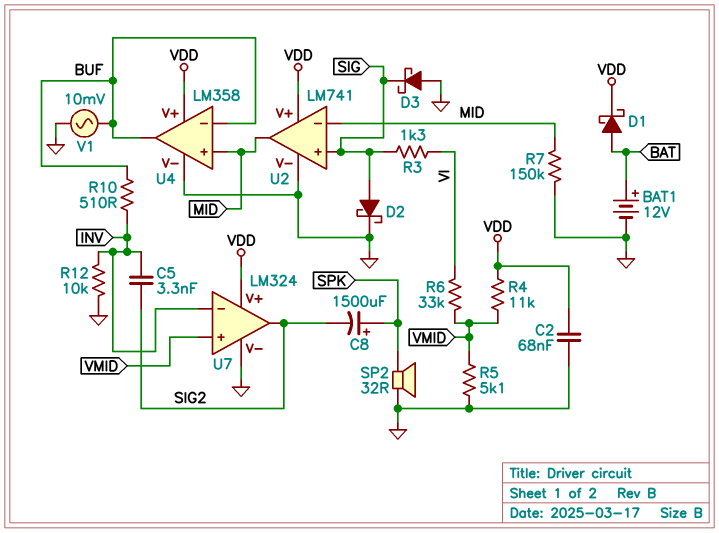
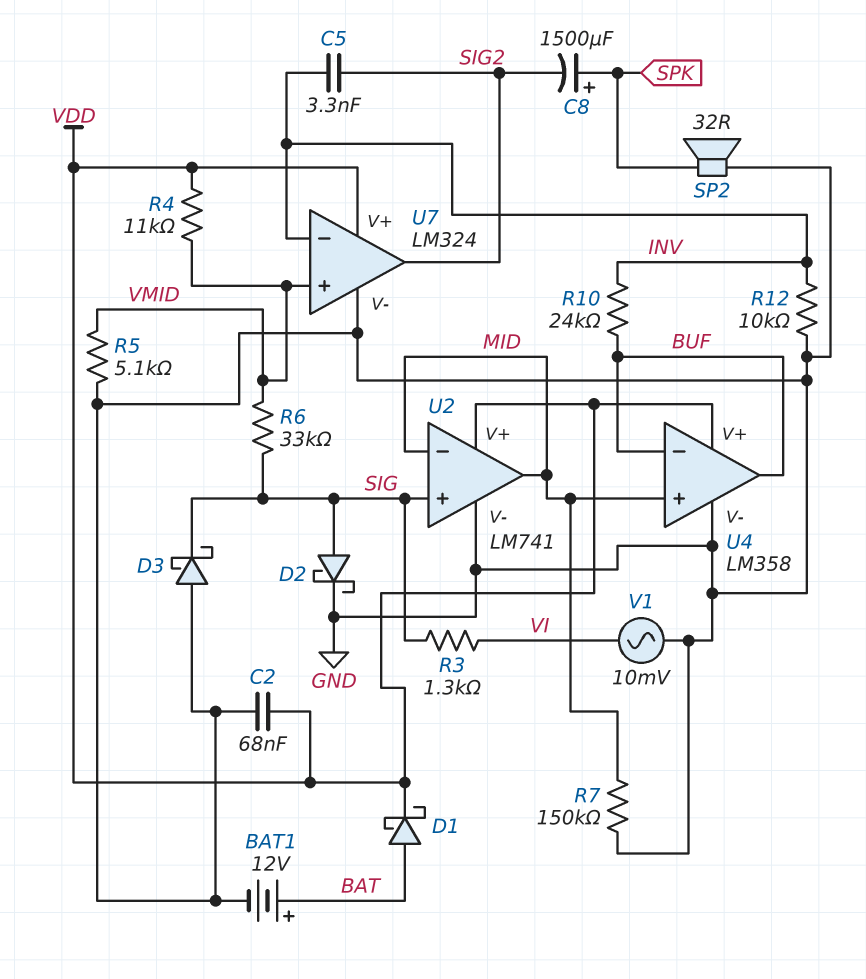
R6: 33k (VI, VMID) -> 33k (SIG, VMID)
R10: 510 (BUF, INV) -> 24k (BUF, INV)
V1: AC 10mV (BUF, GND) -> AC 10mV (GND, VI)

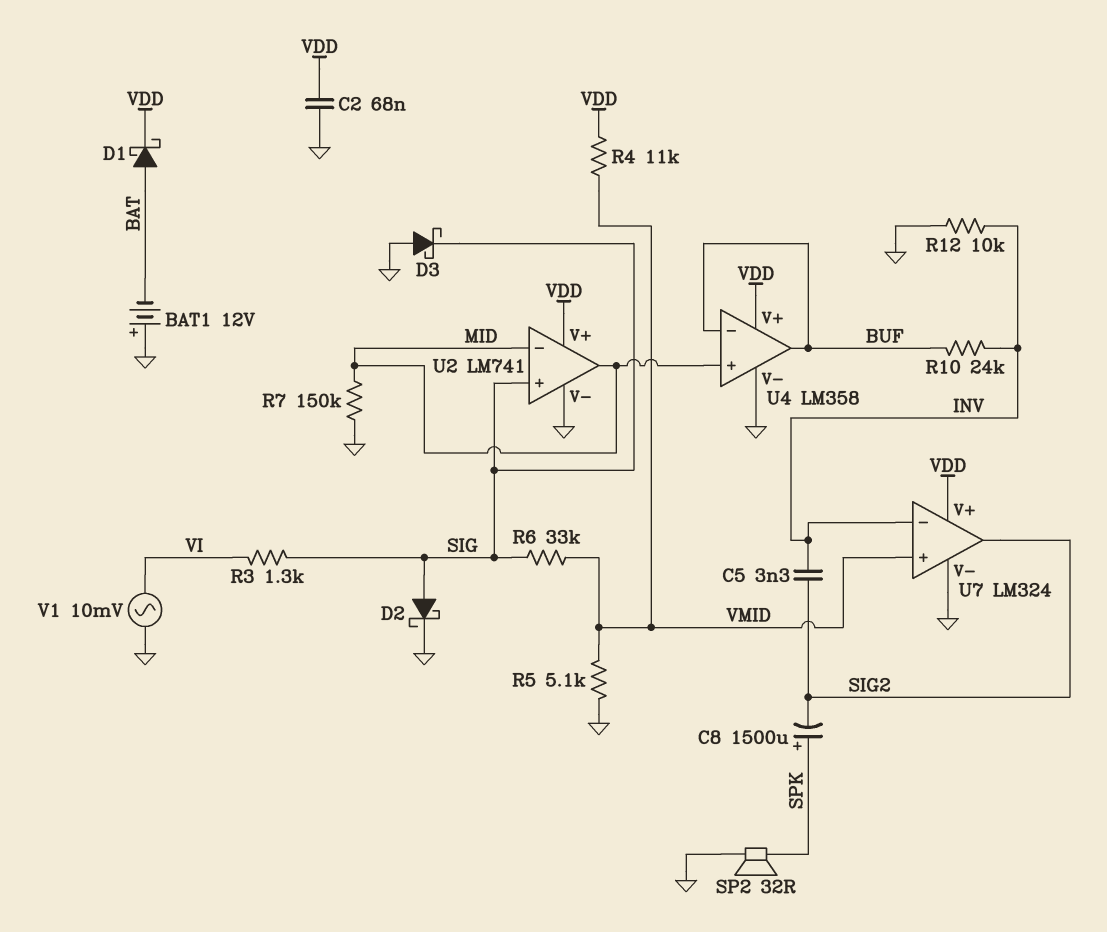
BAT1: 12V (plus BAT, minus GND) -> 12V (plus GND, minus BAT)

